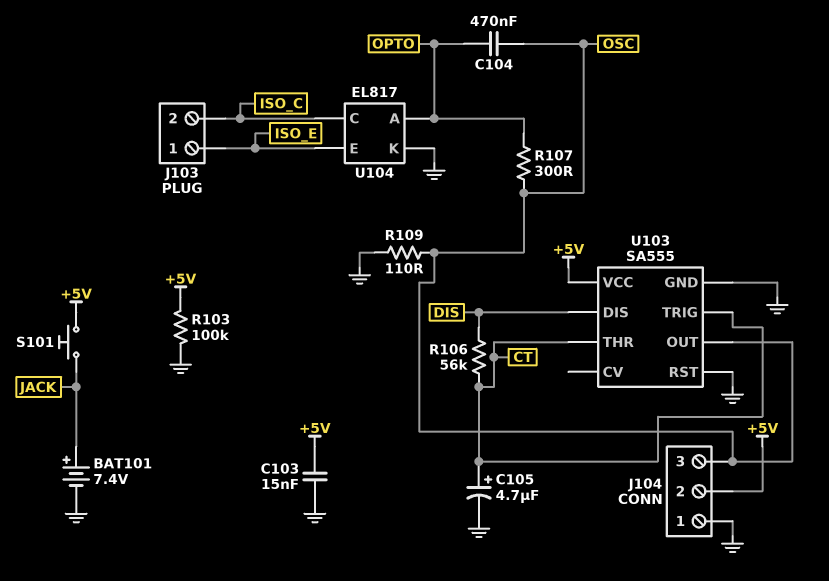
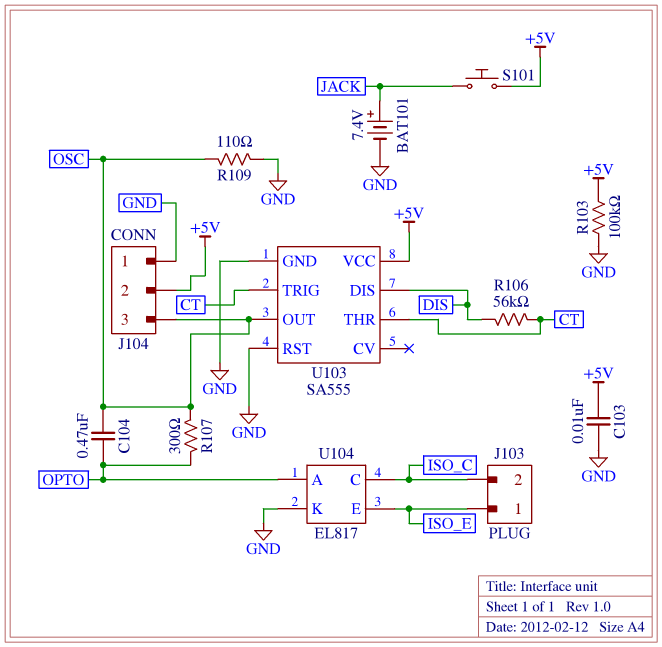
C103: 15nF (+5V, GND) -> 10nF (+5V, GND)
C105: 4.7uF (plus CT, minus GND) -> none

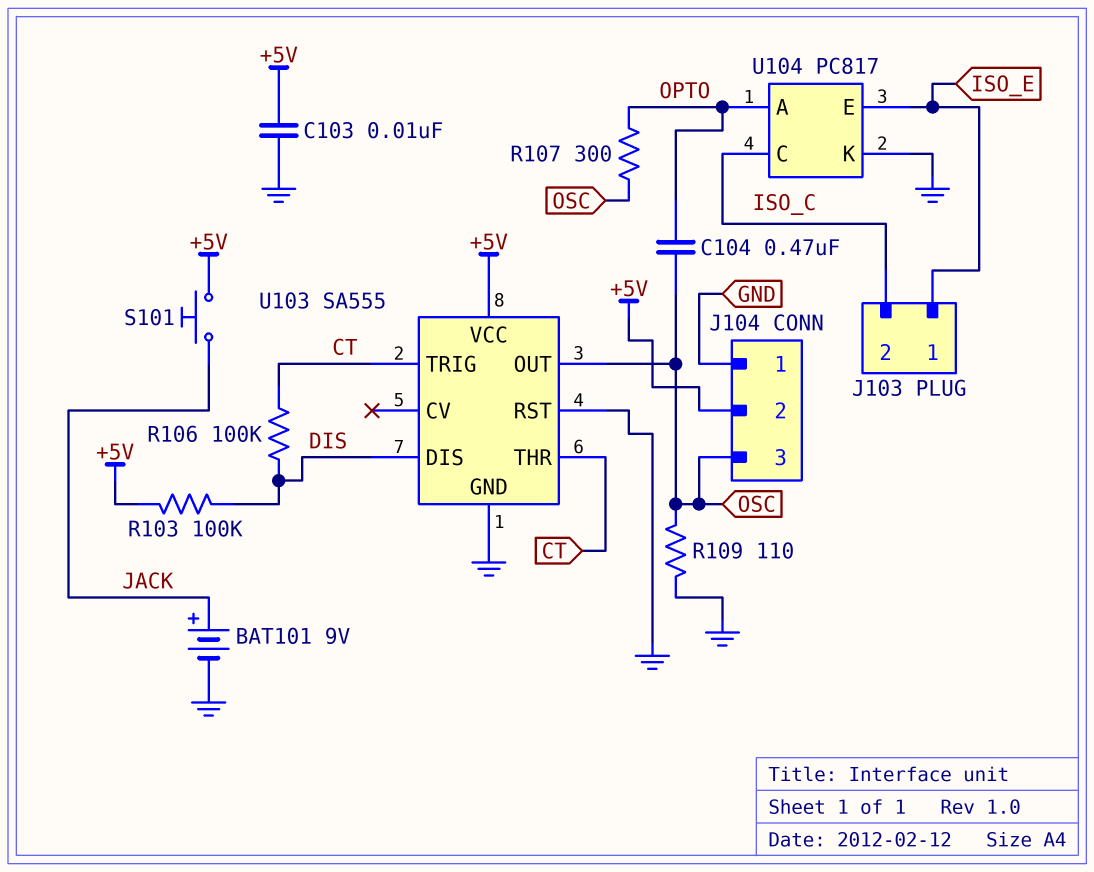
BAT101: 7.4V (plus JACK, minus GND) -> 9V (plus JACK, minus GND)
R103: 100k (+5V, GND) -> 100k (+5V, DIS)
R106: 56k (CT, DIS) -> 100k (CT, DIS)
U104: EL817 -> PC817

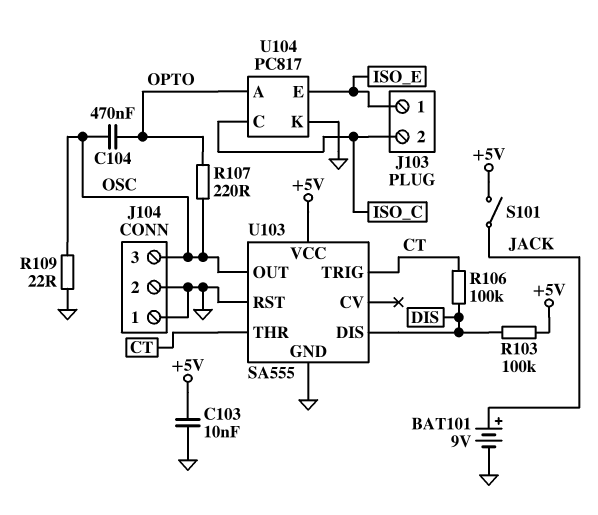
J104 pin 2: +5V -> GND
R107: 300 (OPTO, OSC) -> 220 (OPTO, OSC)
R109: 110 (GND, OSC) -> 22 (GND, OSC)
S101: button (+5V, JACK) -> switch (+5V, JACK)

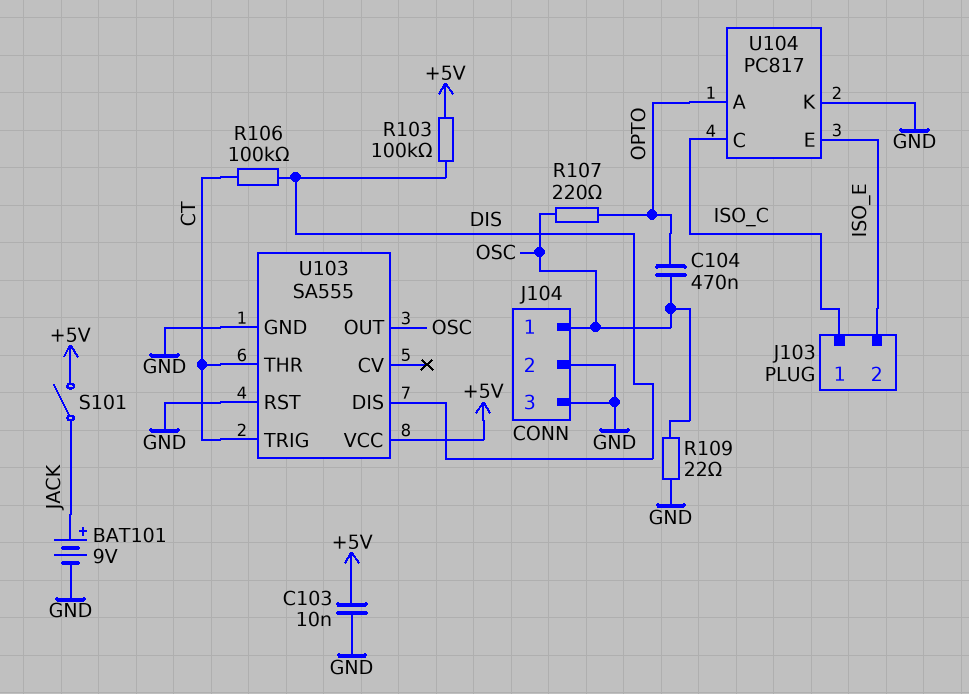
J103 pin 1: ISO_E -> ISO_C
J103 pin 2: ISO_C -> ISO_E
J104 pin 1: GND -> OSC
J104 pin 3: OSC -> GND

